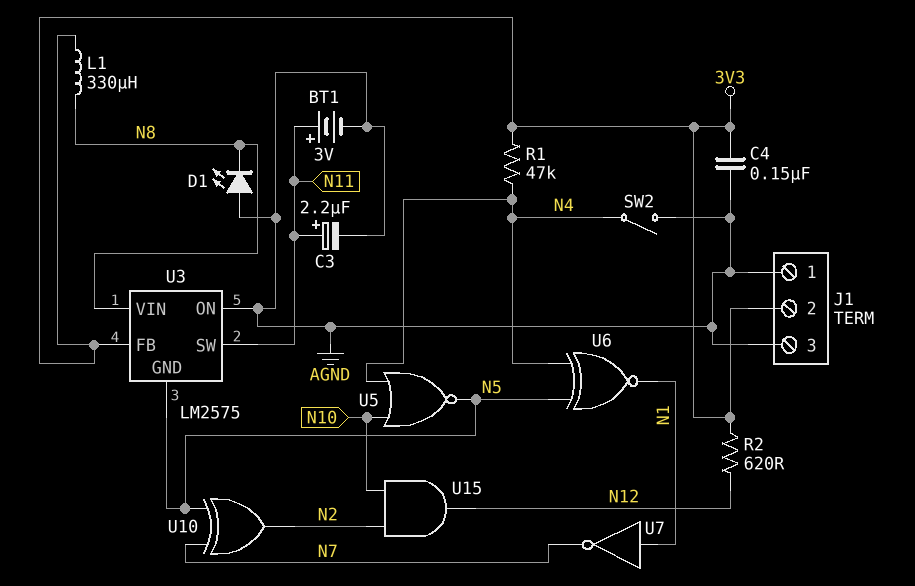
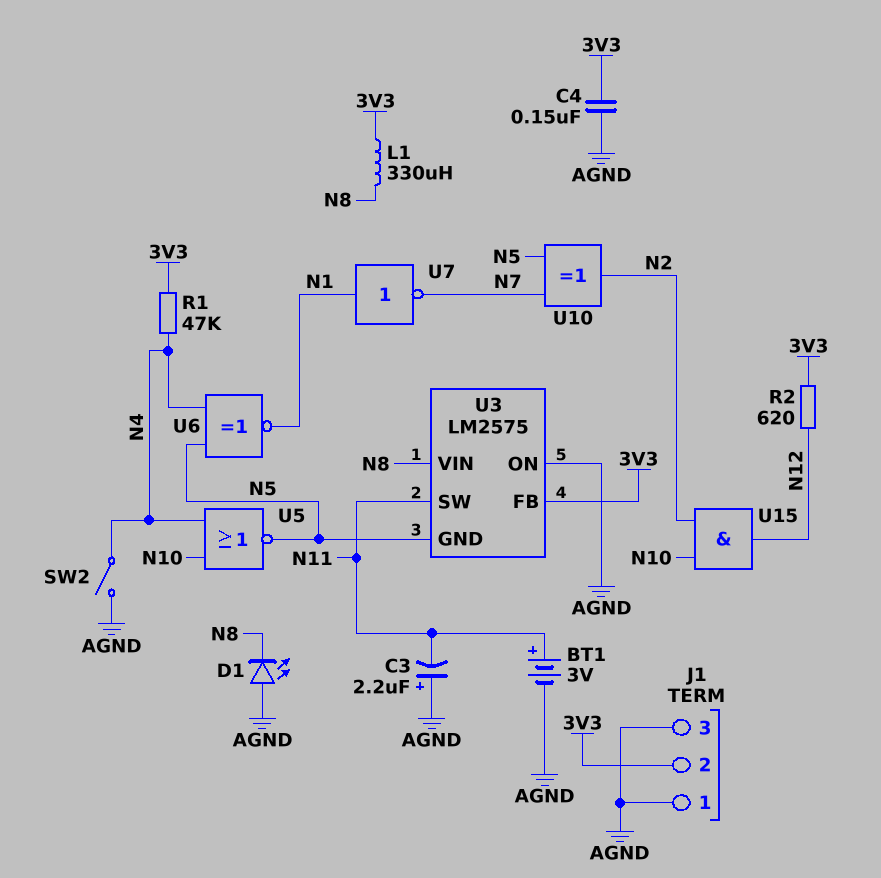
C3: 2.2uF (plus N11, minus AGND) -> 2.2uF (plus AGND, minus N11)

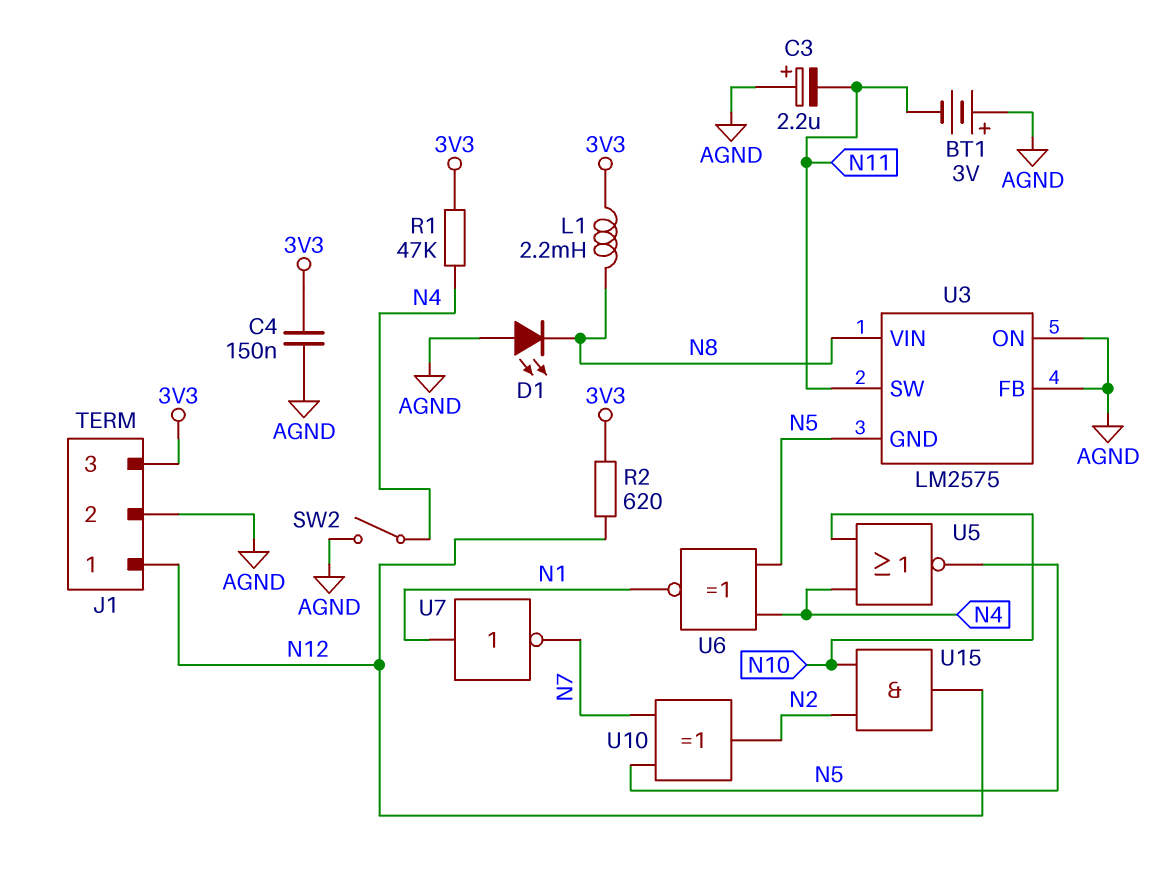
BT1: 3V (plus N11, minus AGND) -> 3V (plus AGND, minus N11)
J1 pin 1: AGND -> N12
J1 pin 2: 3V3 -> AGND
J1 pin 3: AGND -> 3V3
L1: 330uH (3V3, N8) -> 2.2mH (3V3, N8)
U3 pin FB: 3V3 -> AGND

